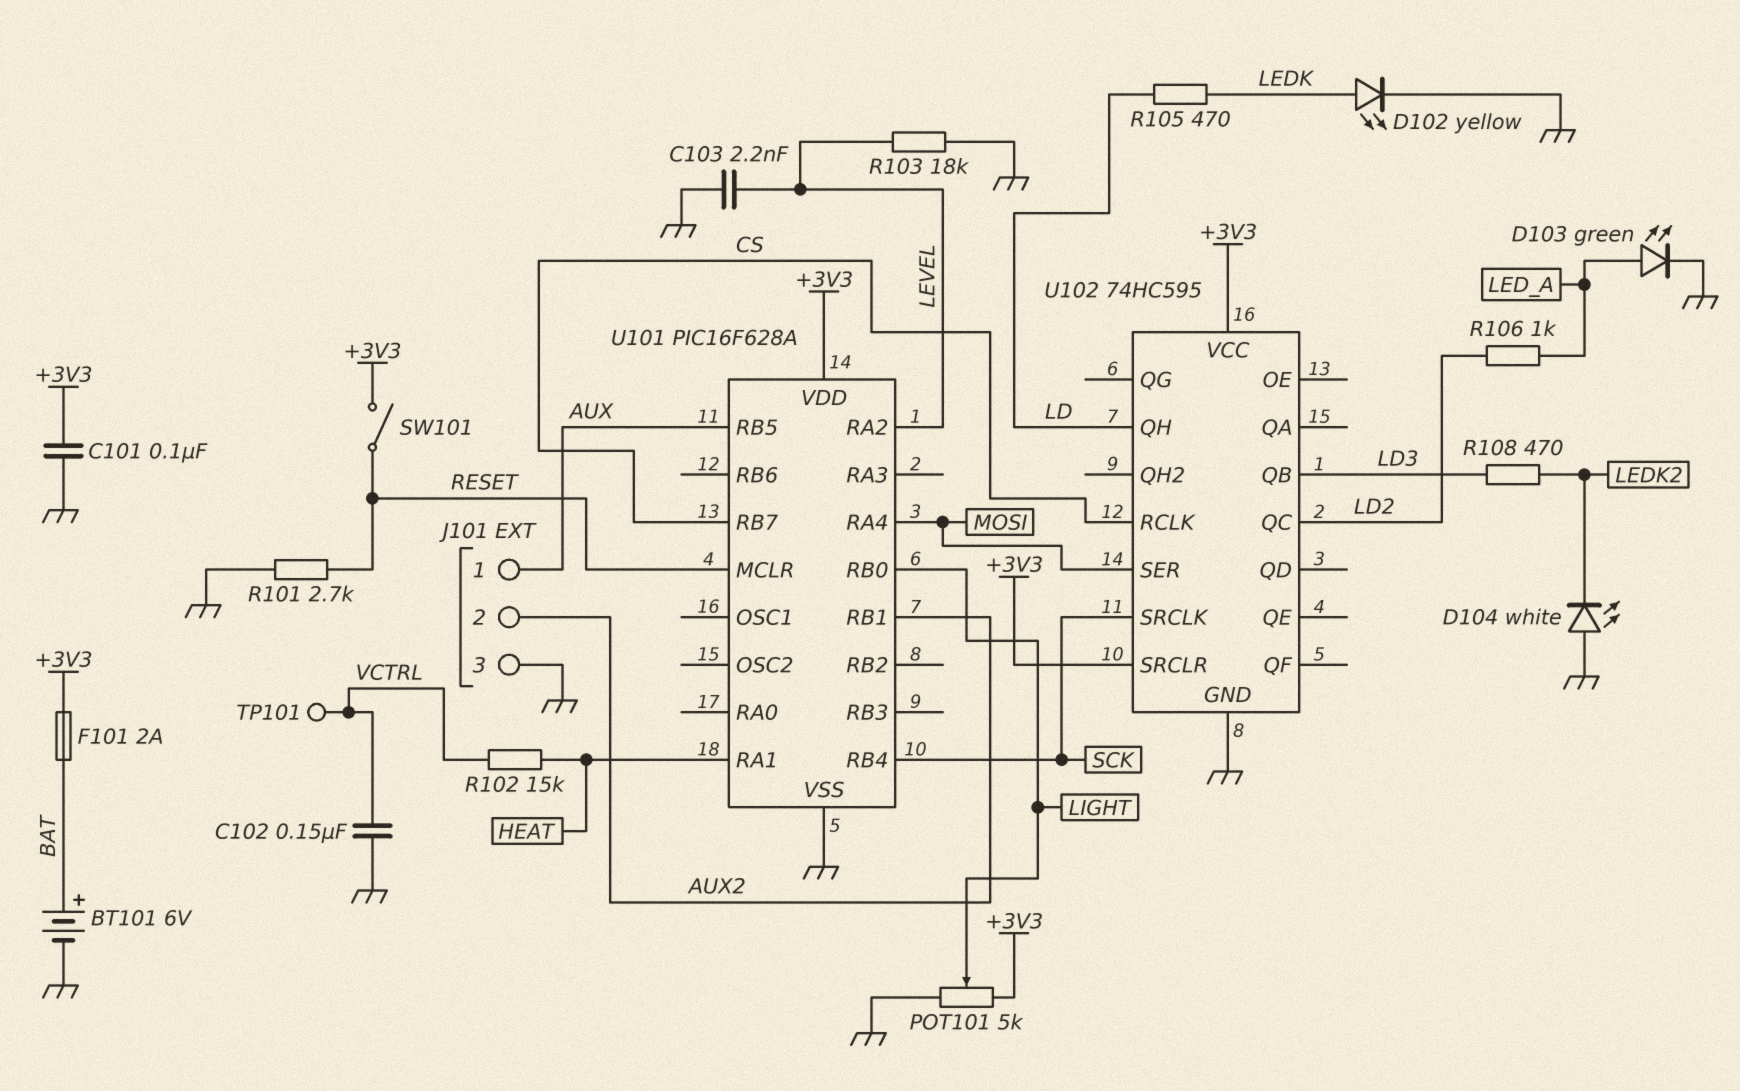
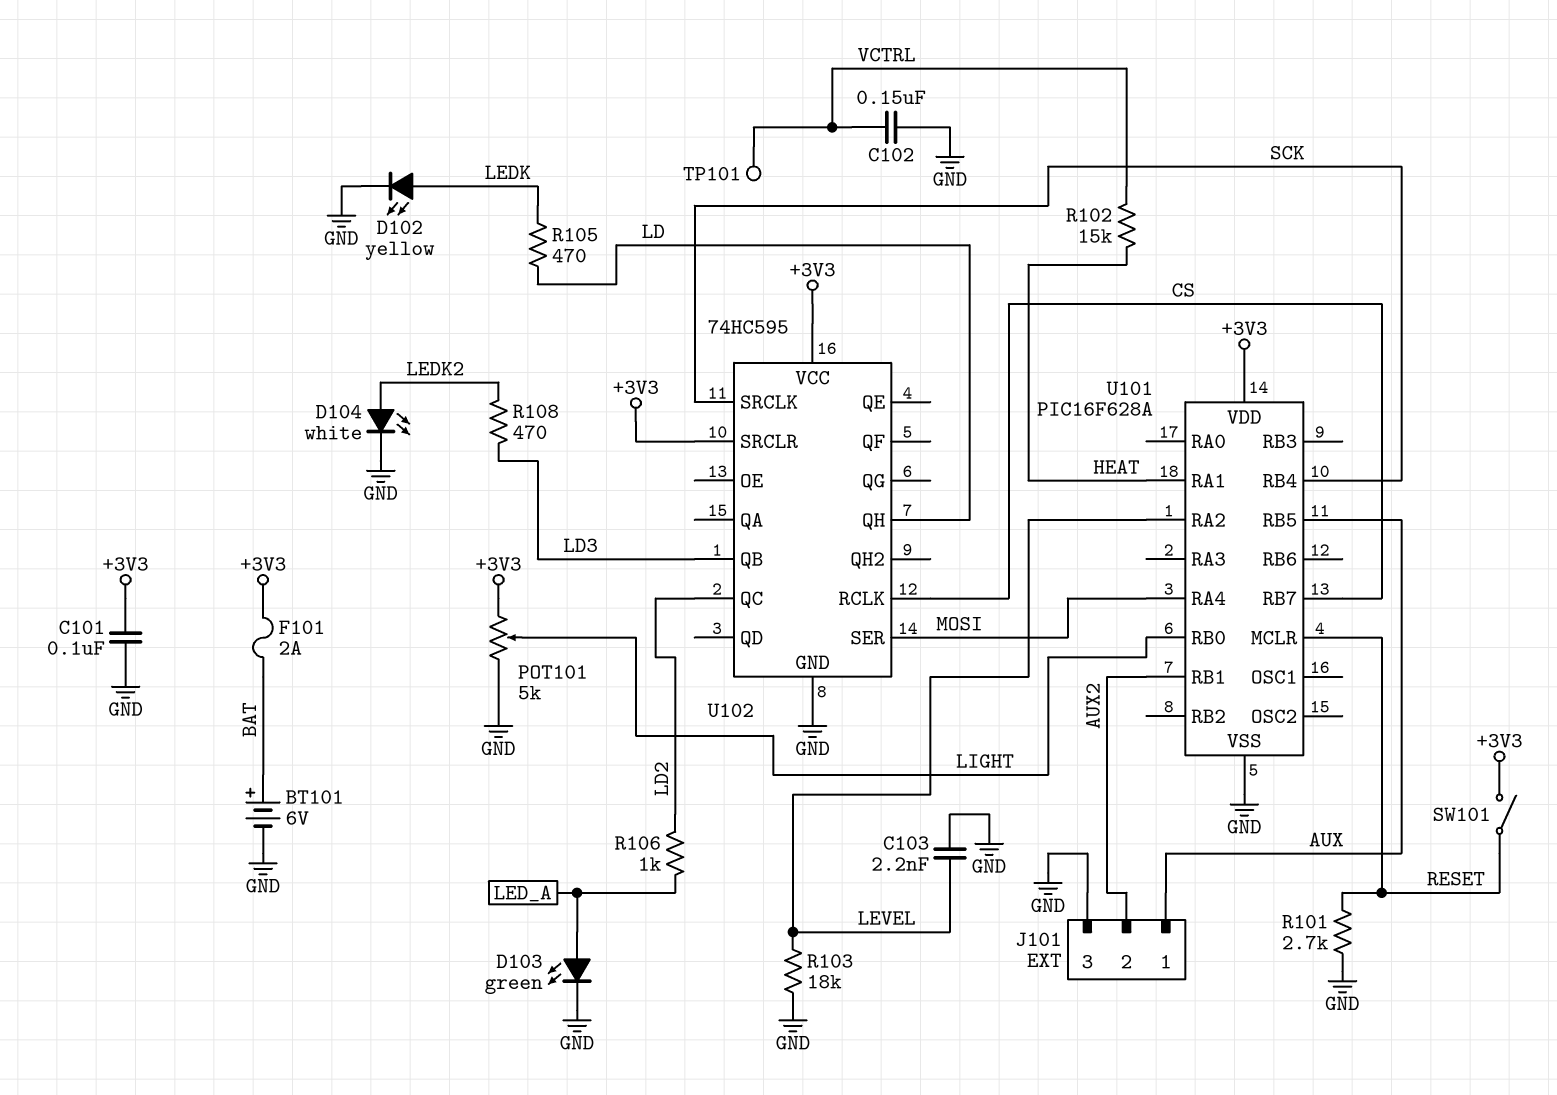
D104: LED white (A GND, K LEDK2) -> LED white (A LEDK2, K GND)

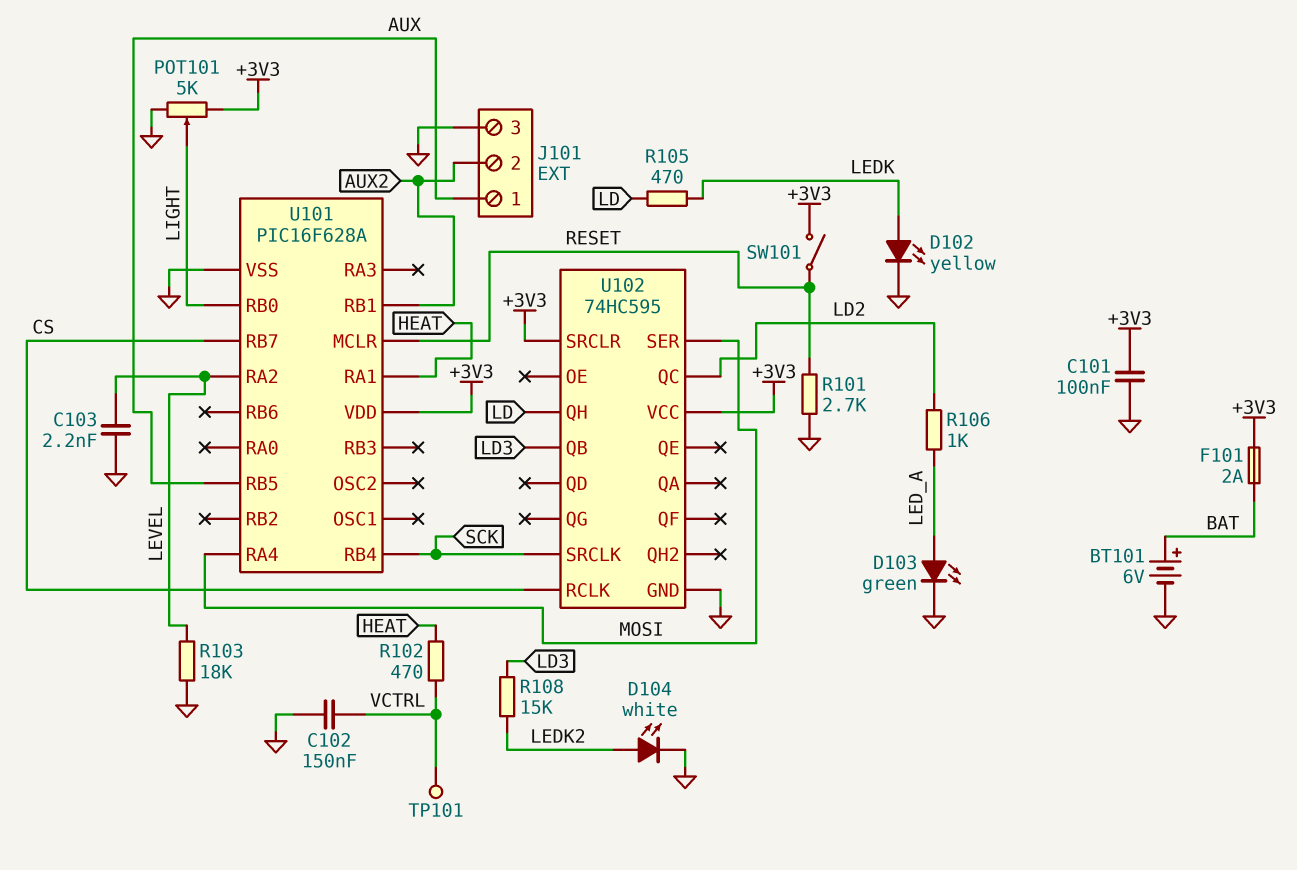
R102: 15k (HEAT, VCTRL) -> 470 (HEAT, VCTRL)
R108: 470 (LD3, LEDK2) -> 15k (LD3, LEDK2)

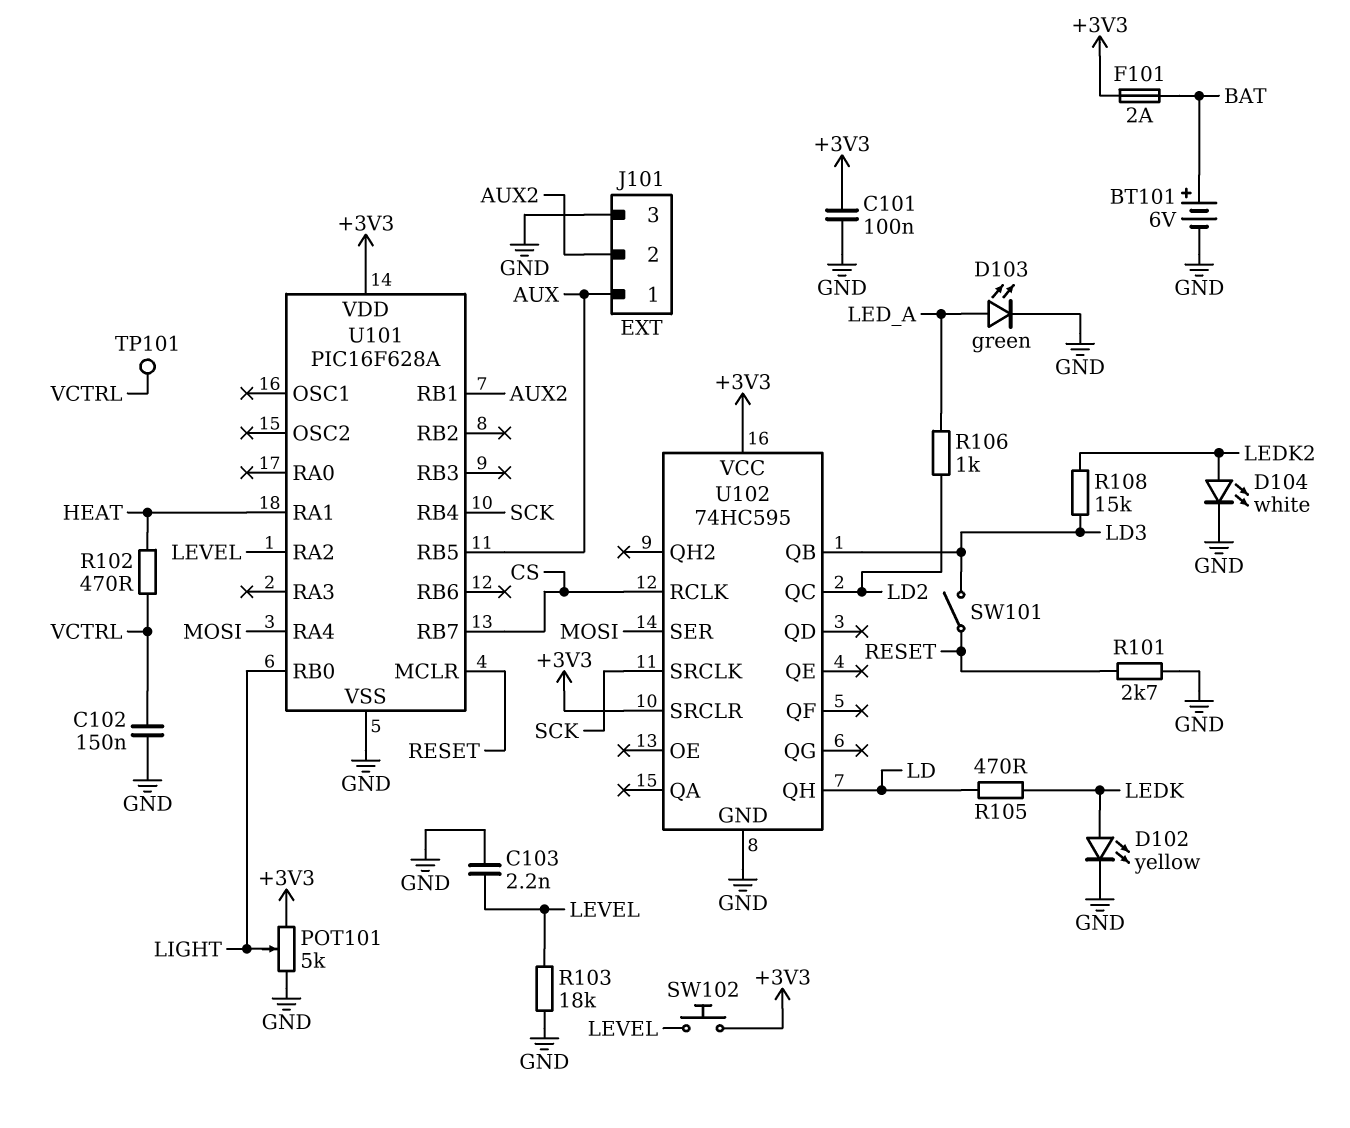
SW101: switch (+3V3, RESET) -> switch (LD3, RESET)
SW102: none -> button (+3V3, LEVEL)

